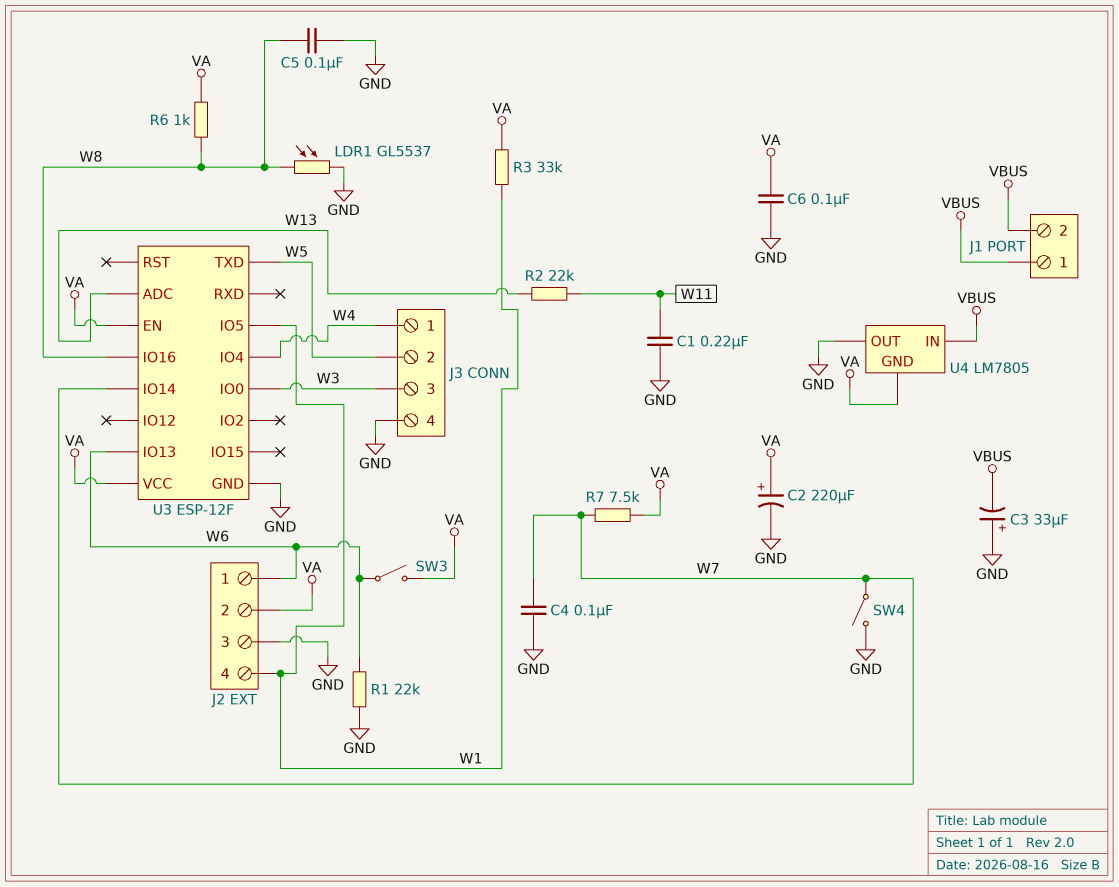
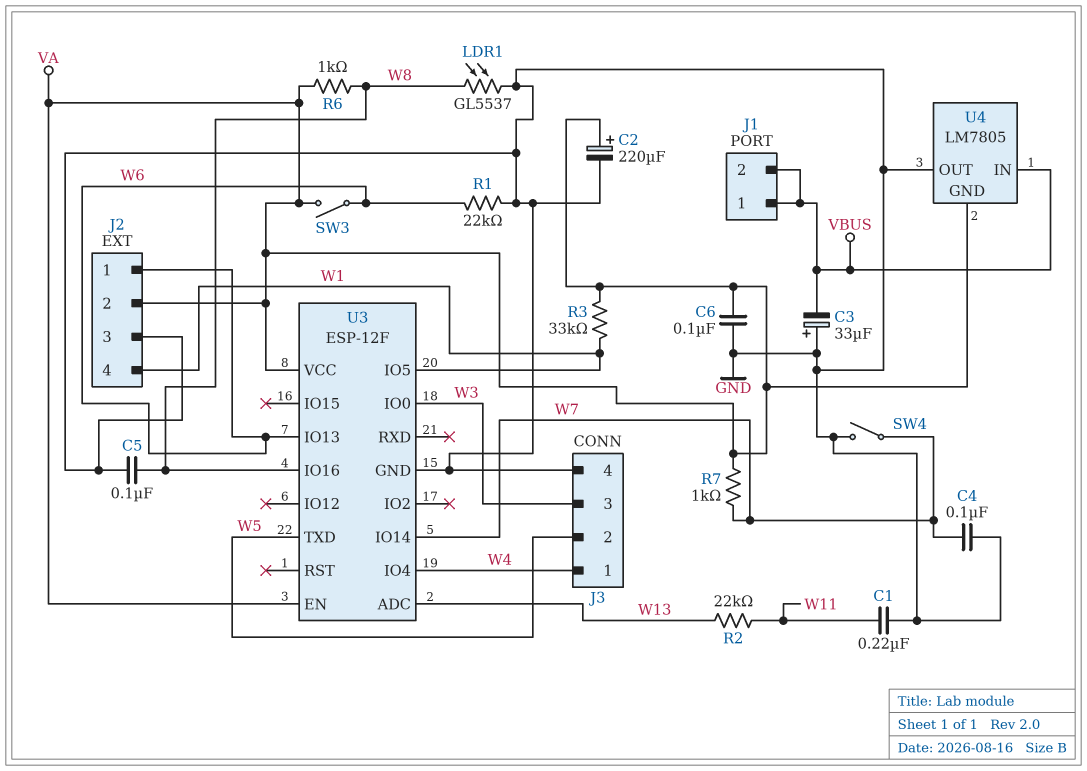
R7: 7.5k (VA, W7) -> 1k (VA, W7)

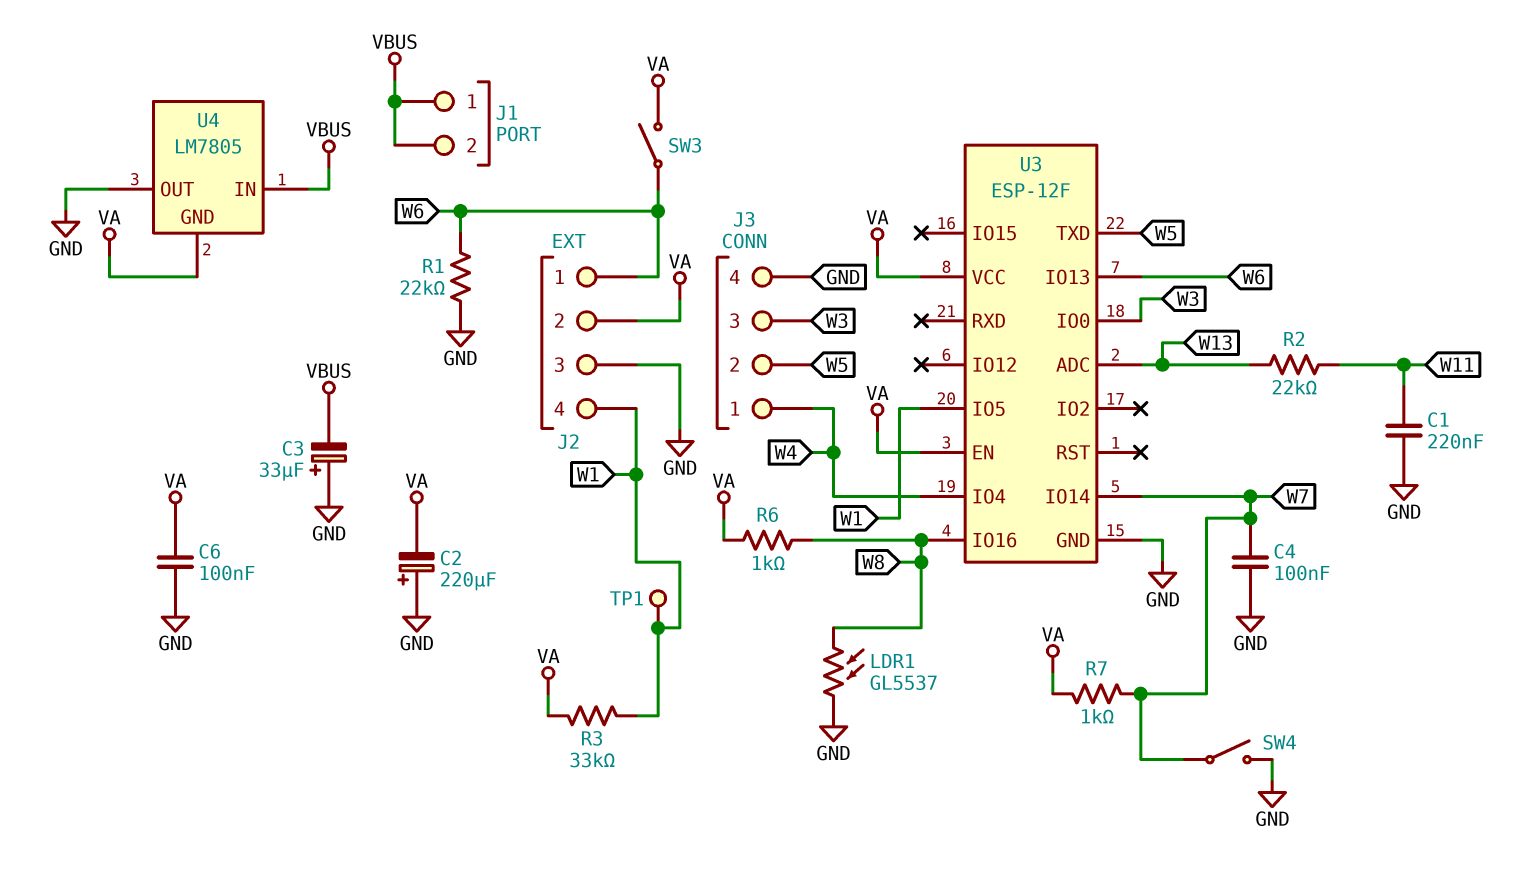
C2: 220uF (plus VA, minus GND) -> 220uF (plus GND, minus VA)
C5: 100nF (GND, W8) -> none
TP1: none -> test point (W1)

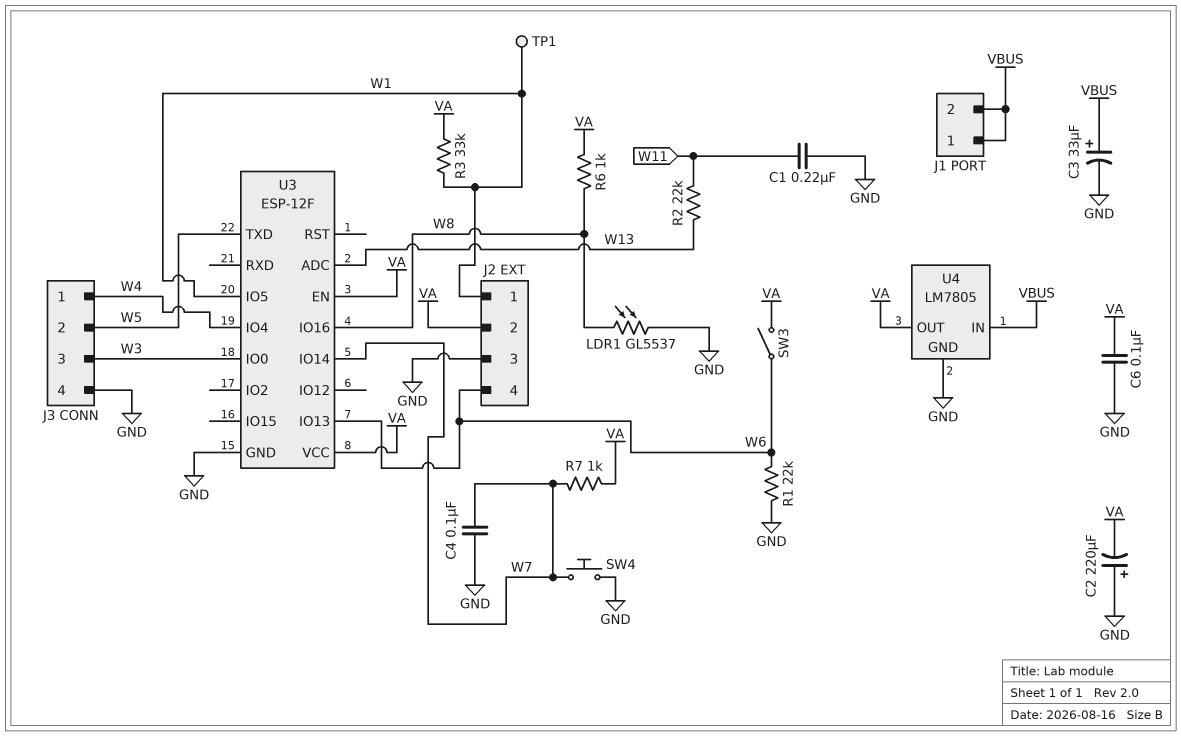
C3: 33uF (plus GND, minus VBUS) -> 33uF (plus VBUS, minus GND)
J2 pin 1: W6 -> W1
J2 pin 4: W1 -> W6
SW4: switch (GND, W7) -> button (GND, W7)
U4 pin GND: VA -> GND
U4 pin OUT: GND -> VA

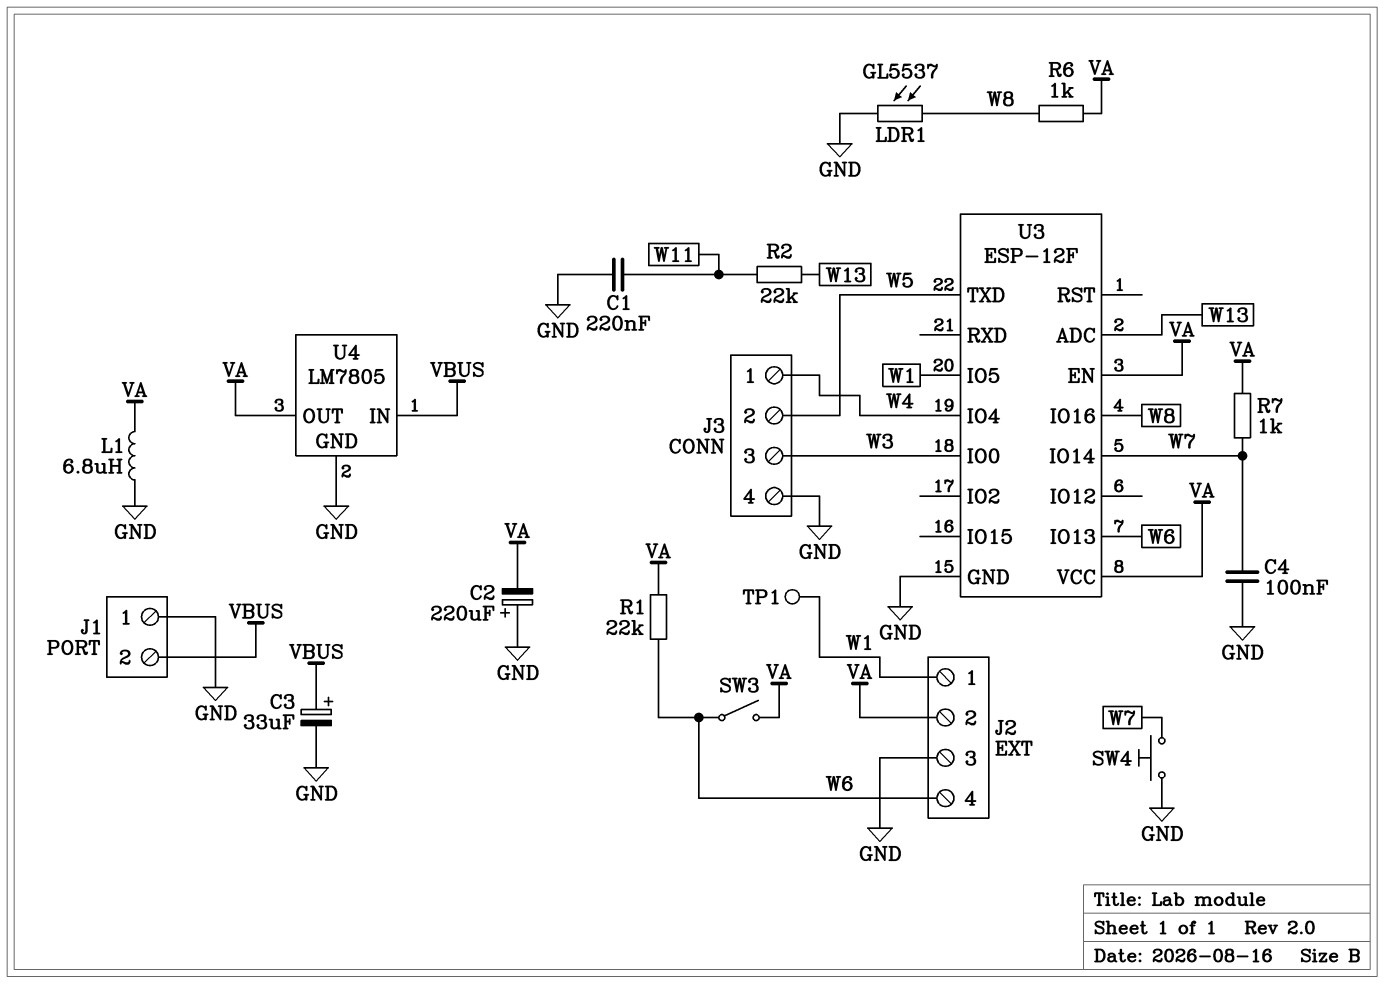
C6: 100nF (GND, VA) -> none
J1 pin 1: VBUS -> GND
L1: none -> 6.8uH (GND, VA)
R1: 22k (GND, W6) -> 22k (VA, W6)
R3: 33k (VA, W1) -> none

